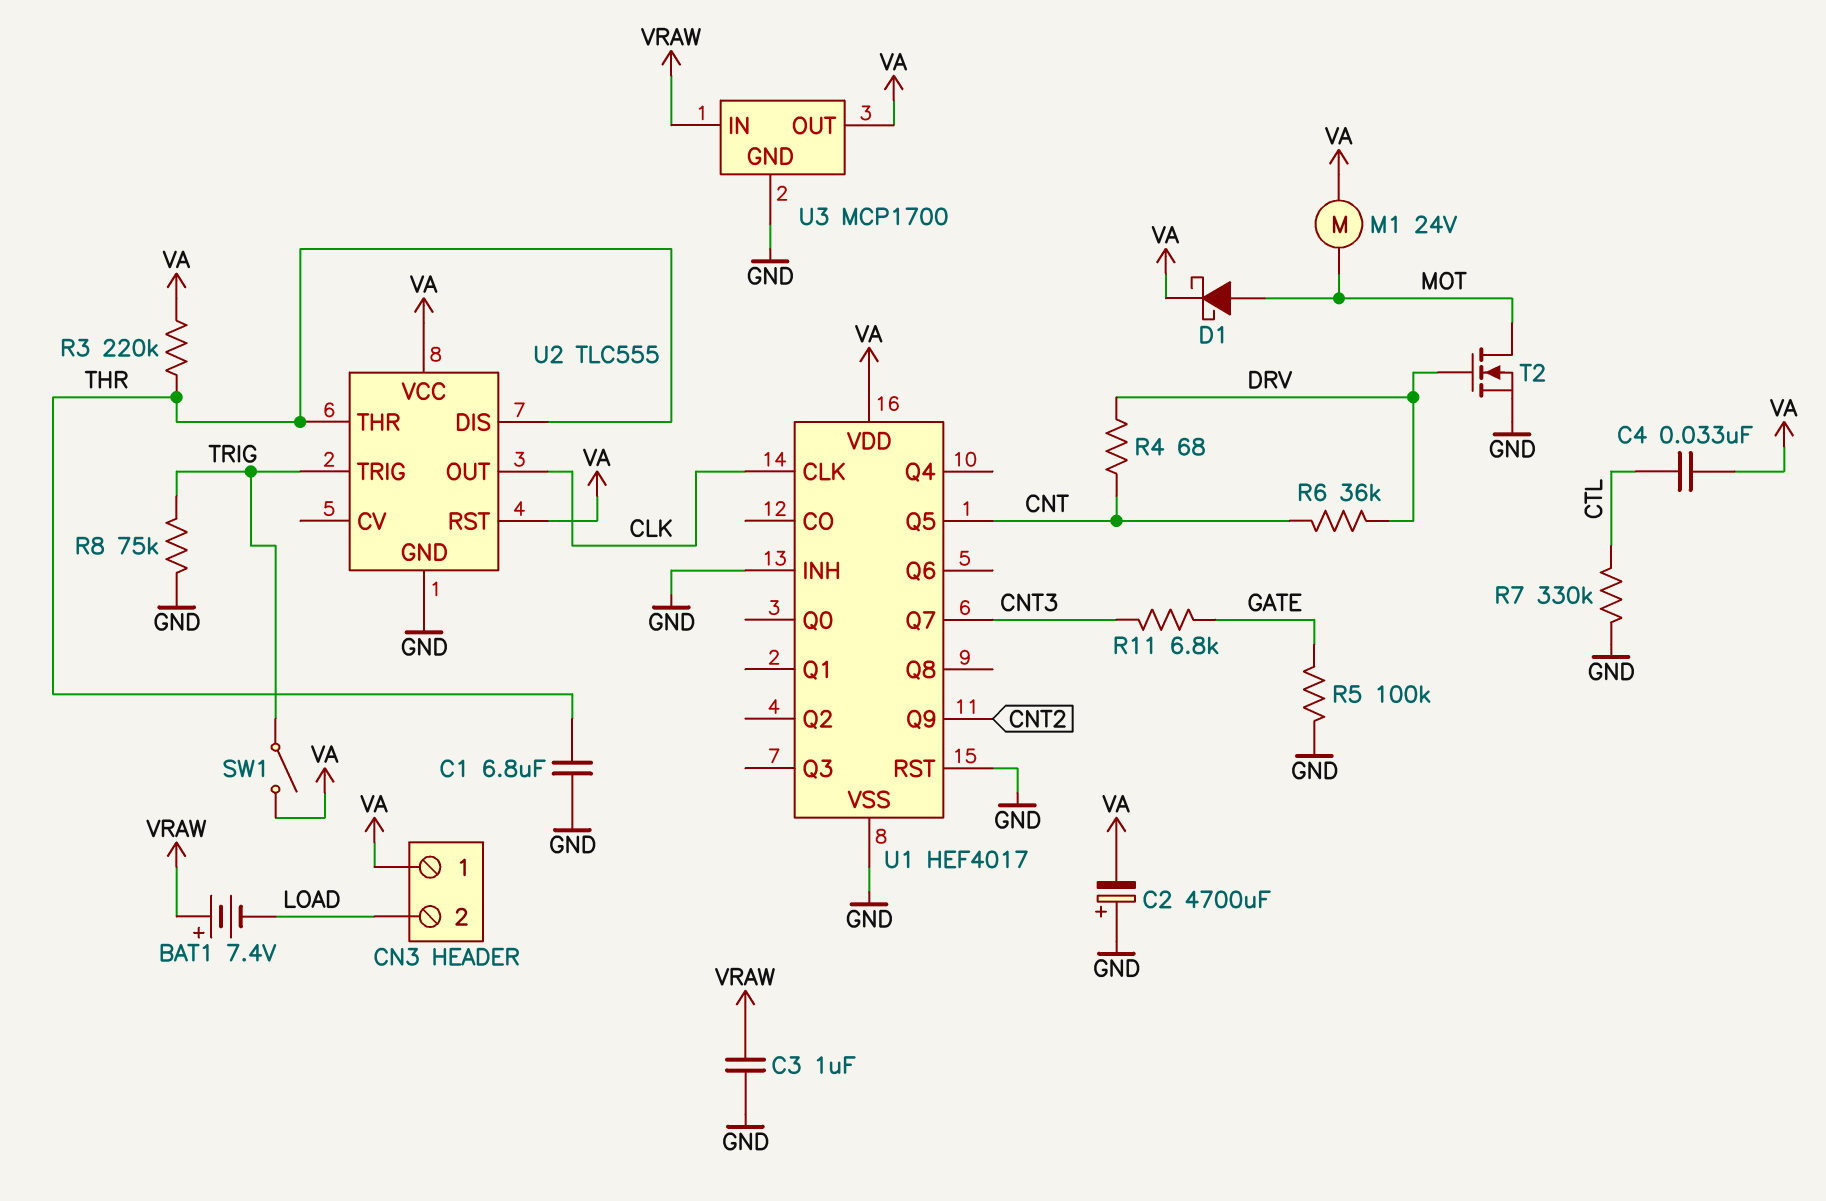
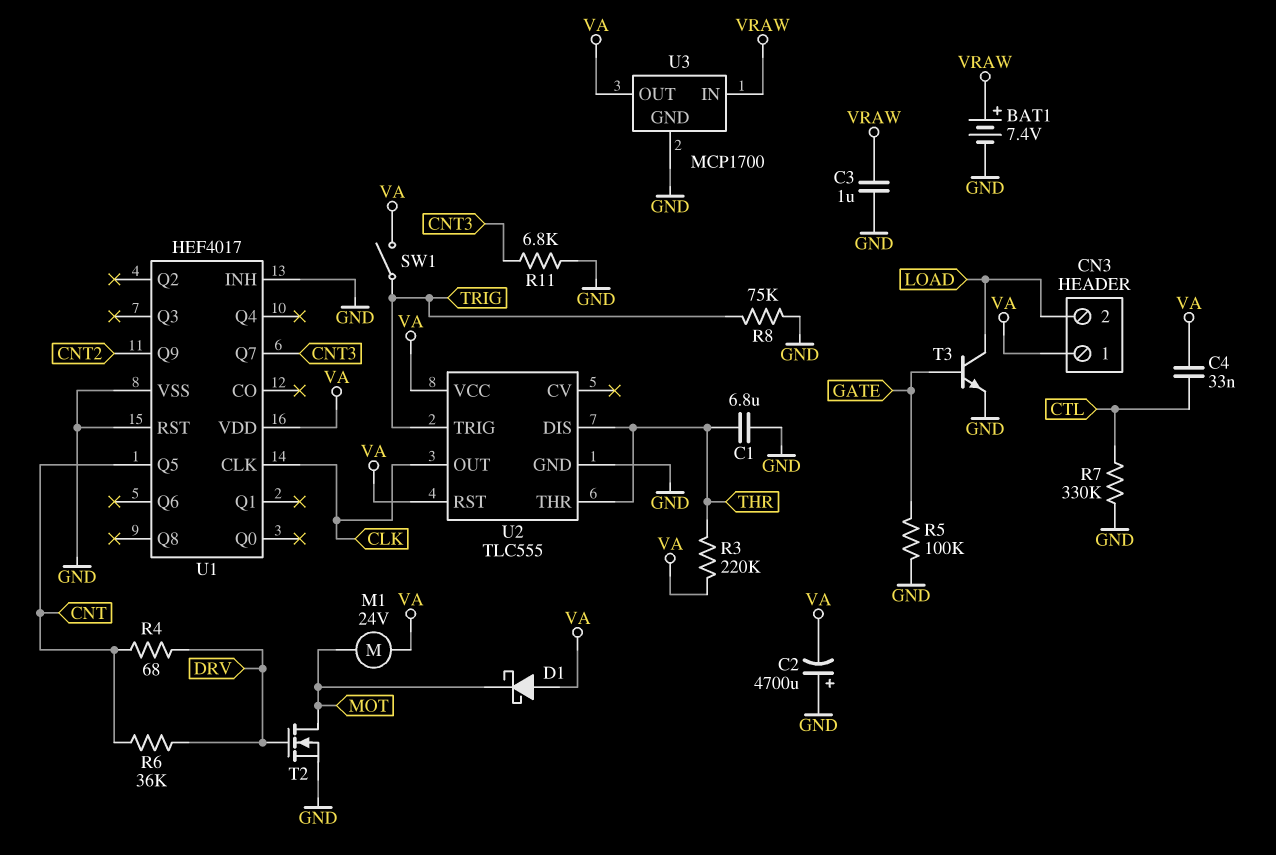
BAT1: 7.4V (plus VRAW, minus LOAD) -> 7.4V (plus VRAW, minus GND)
D1: schottky (A MOT, K VA) -> schottky (A VA, K MOT)
R11: 6.8k (CNT3, GATE) -> 6.8k (CNT3, GND)
T3: none -> NPN (B GATE, C LOAD, E GND)

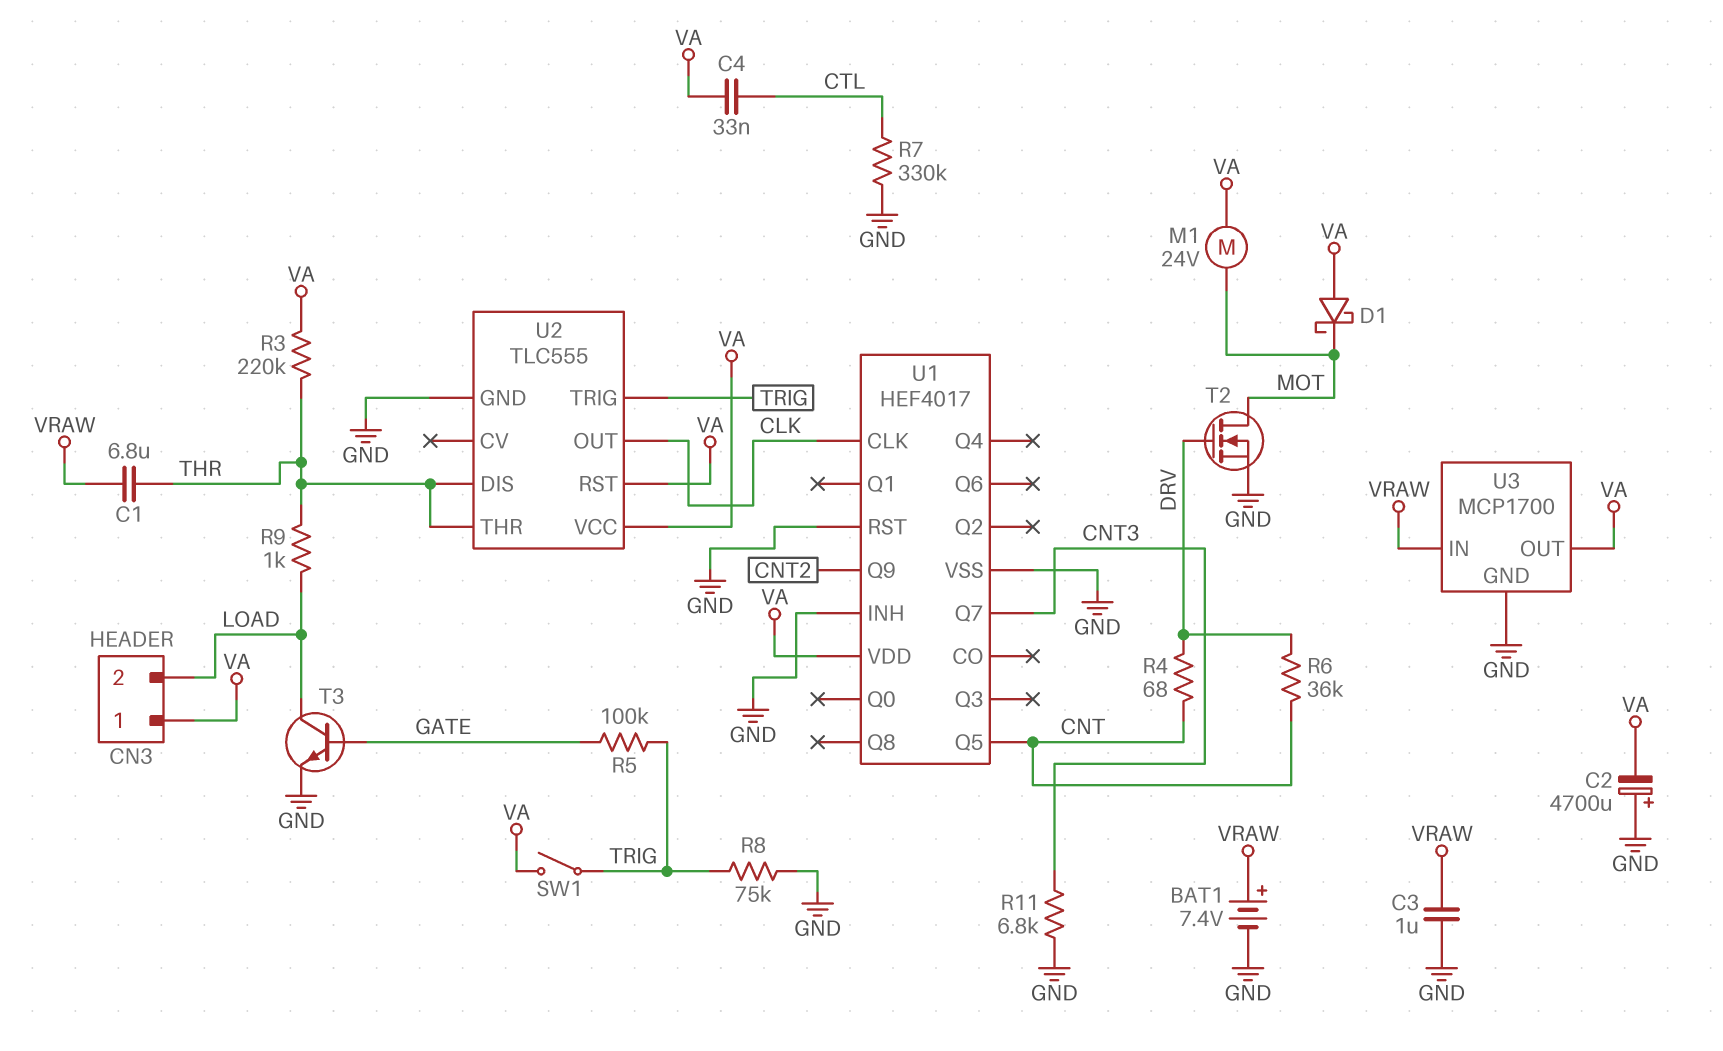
C1: 6.8uF (GND, THR) -> 6.8uF (THR, VRAW)
R5: 100k (GATE, GND) -> 100k (GATE, TRIG)
R9: none -> 1k (LOAD, THR)

